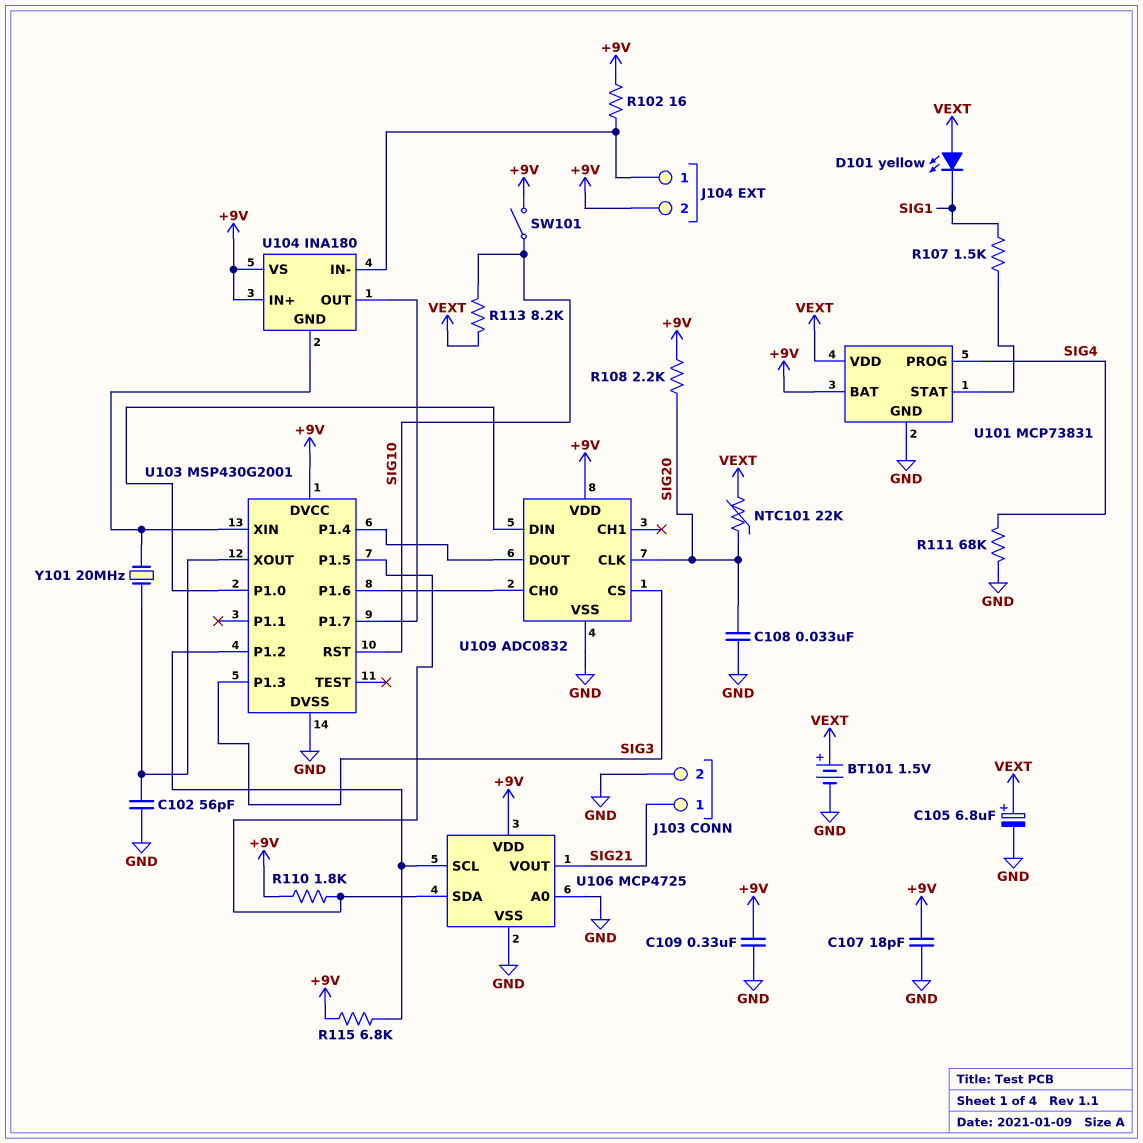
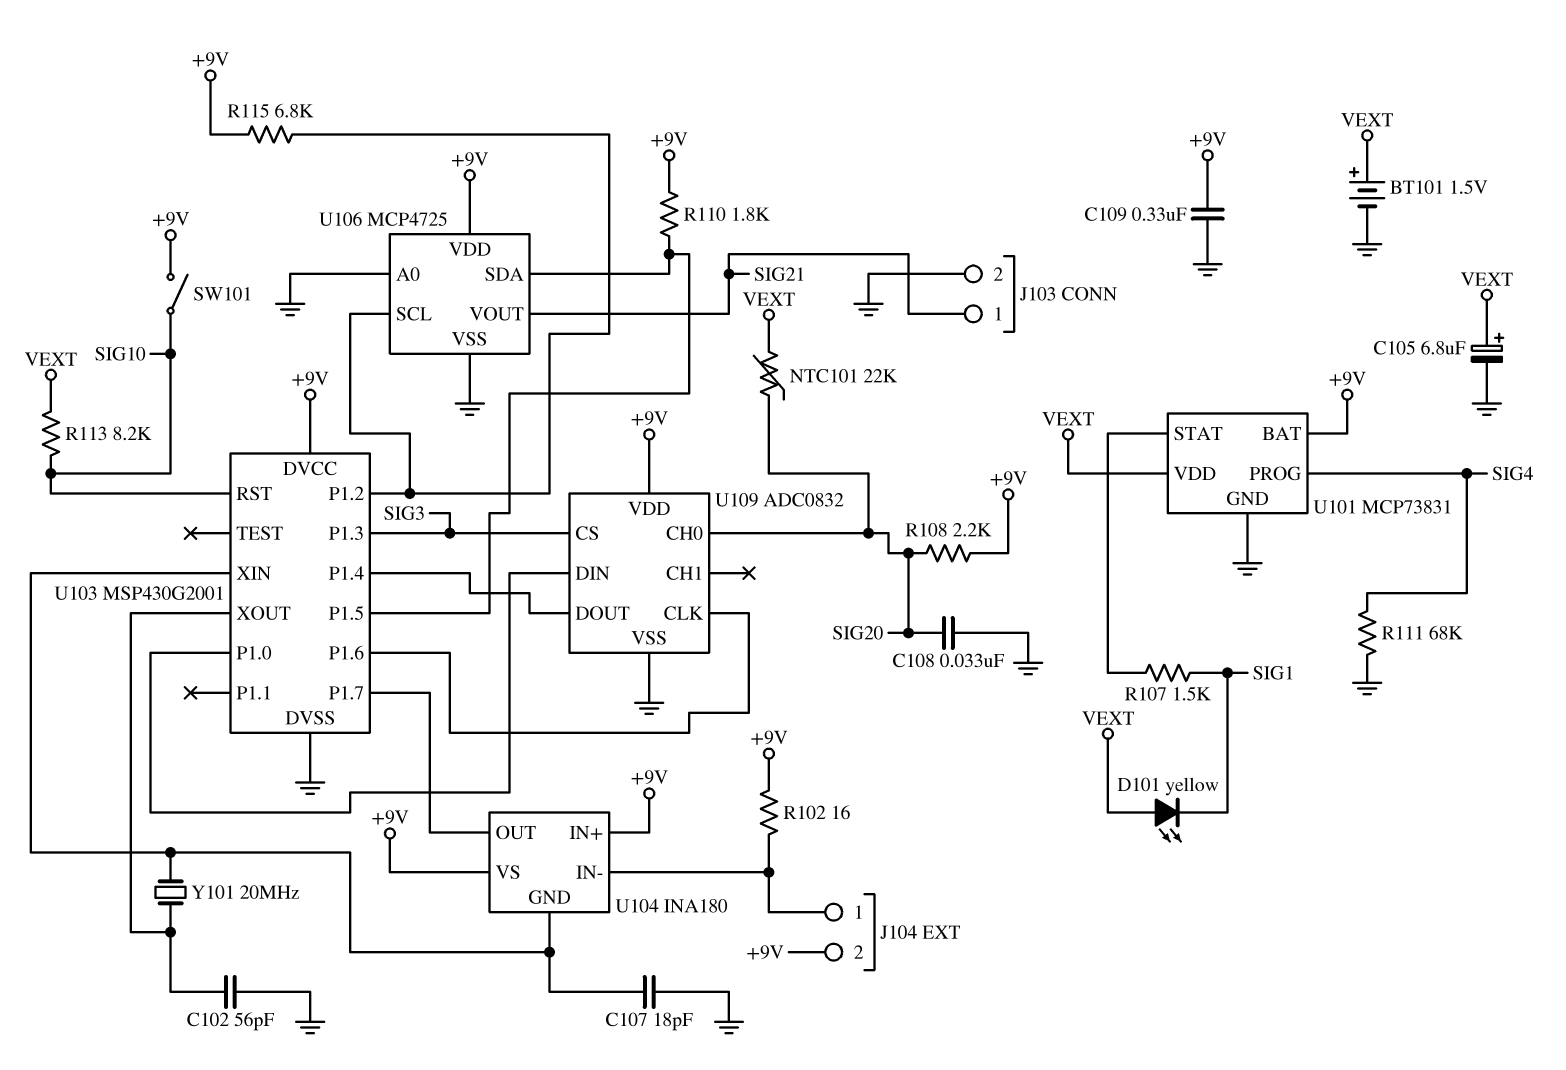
C107: 18pF (+9V, GND) -> 18pF (GND, U103/XIN)
U109 pin CH0: U103/P1.6 -> SIG20
U109 pin CLK: SIG20 -> U103/P1.6

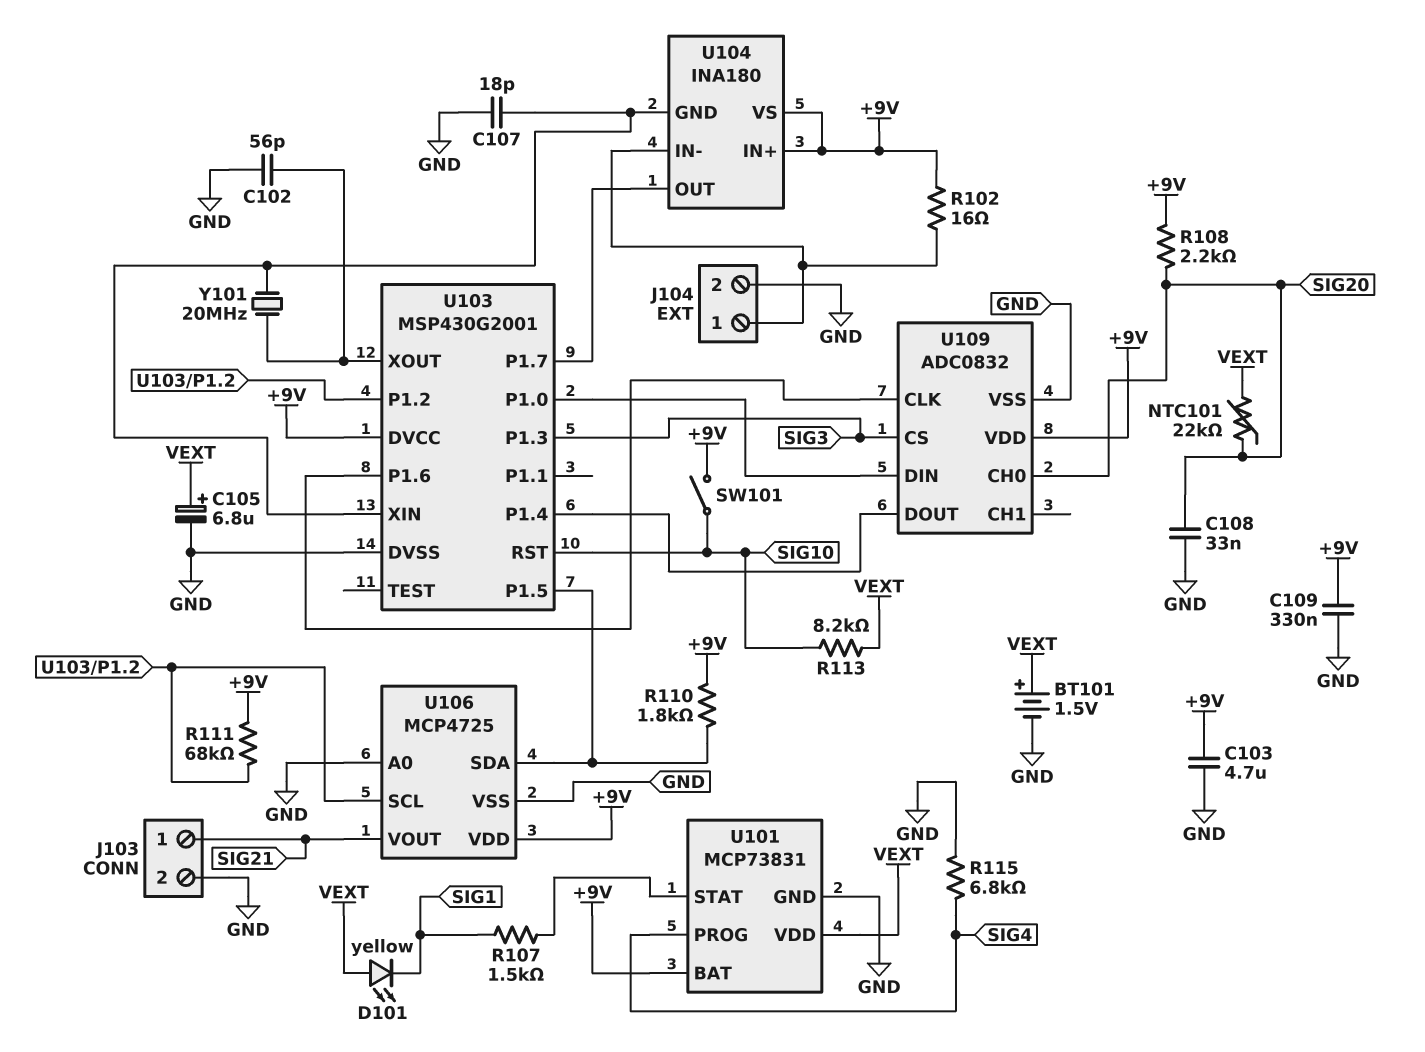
C103: none -> 4.7uF (+9V, GND)
J104 pin 2: +9V -> GND
R111: 68k (GND, SIG4) -> 68k (+9V, U103/P1.2)
R115: 6.8k (+9V, U103/P1.2) -> 6.8k (GND, SIG4)

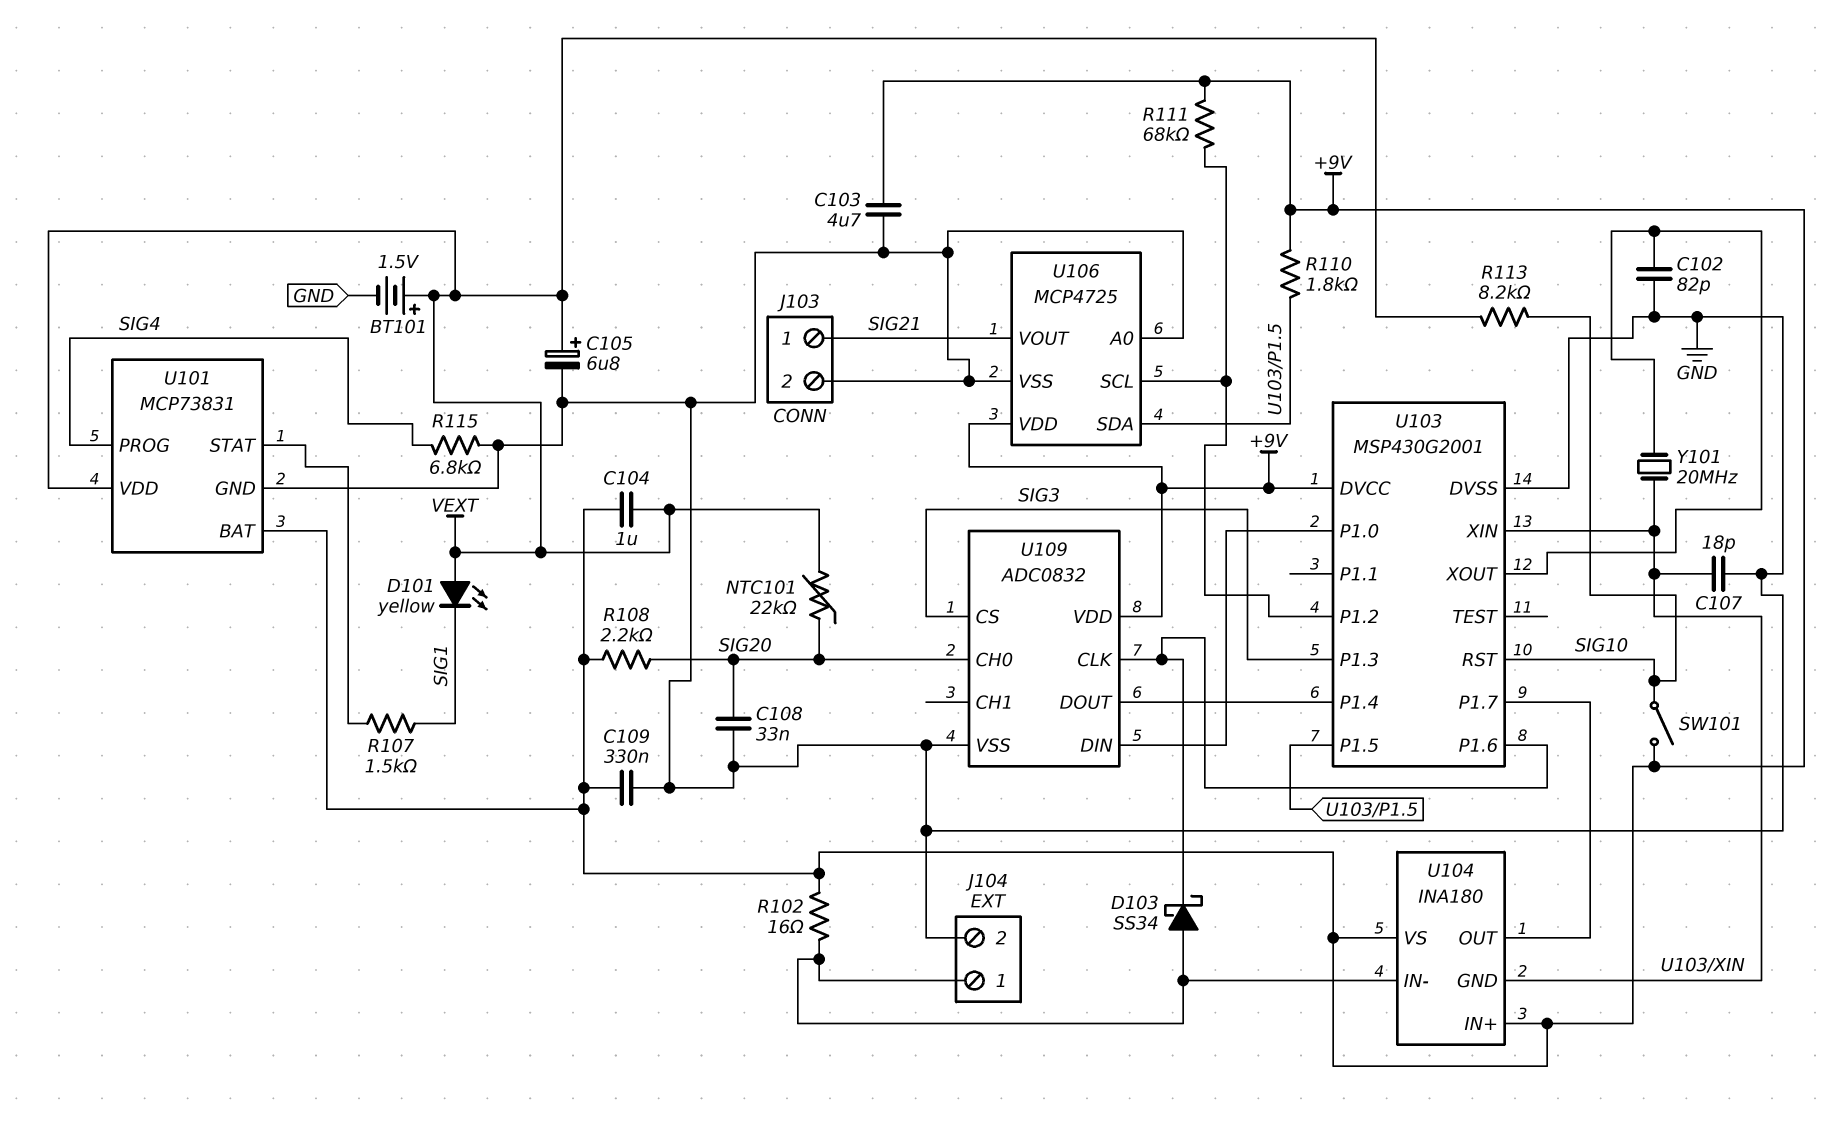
C102: 56pF (GND, U103/XOUT) -> 82pF (GND, U103/XOUT)
C104: none -> 1uF (+9V, VEXT)
D103: none -> schottky SS34 (A J104/1, K U103/P1.6)

